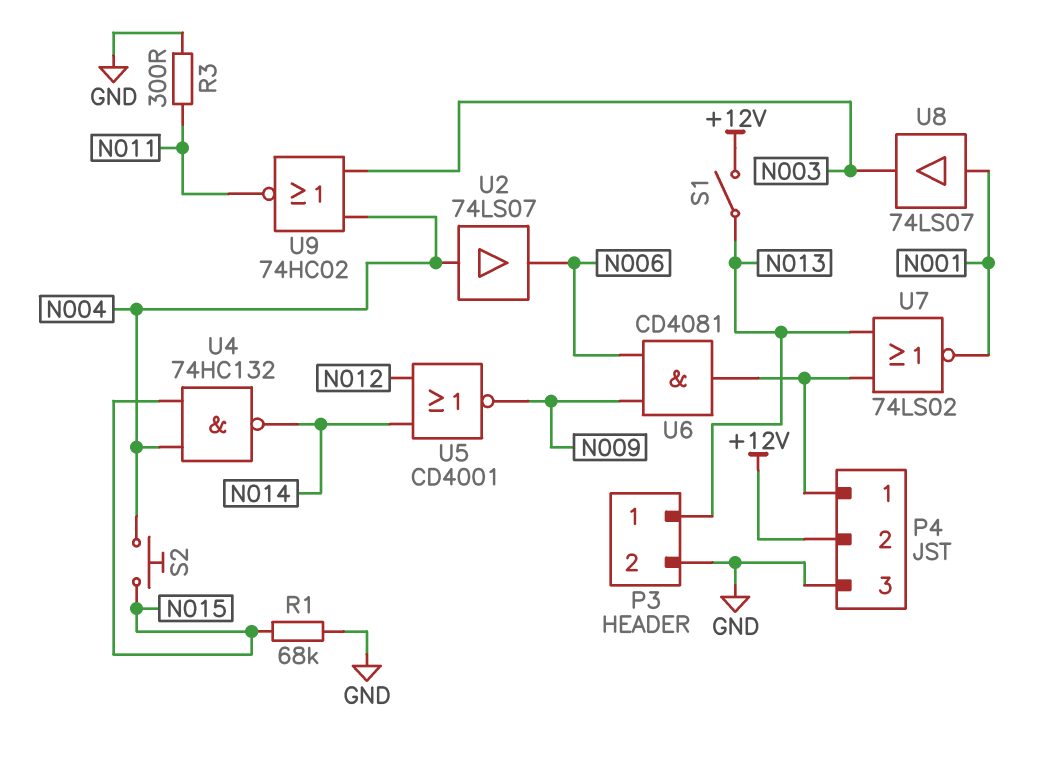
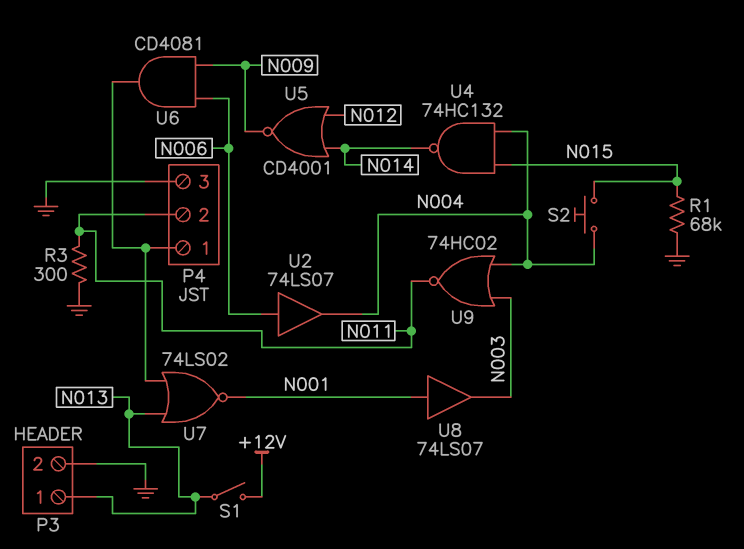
P4 pin 2: +12V -> N011
U2: buffer 74LS07 (in N004, out N006) -> buffer 74LS07 (in N006, out N004)

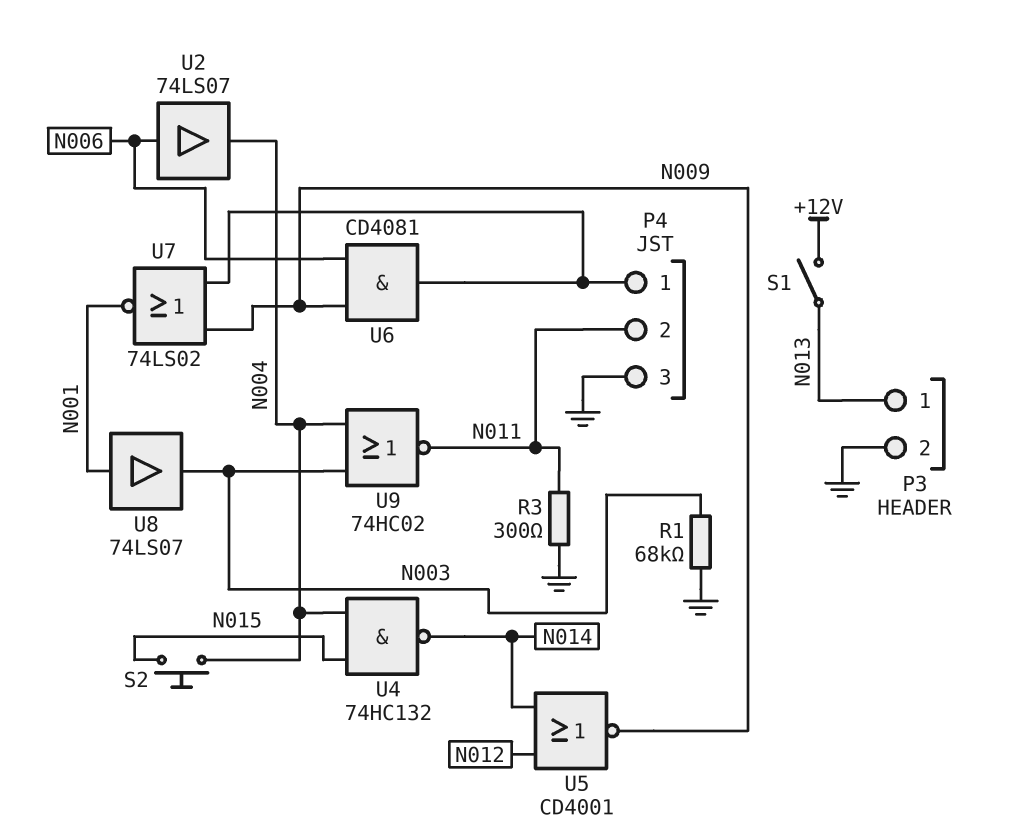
R1: 68k (GND, N015) -> 68k (GND, N003)
U7: NOR 74LS02 (in N013, in P4/1, out N001) -> NOR 74LS02 (in N009, in P4/1, out N001)

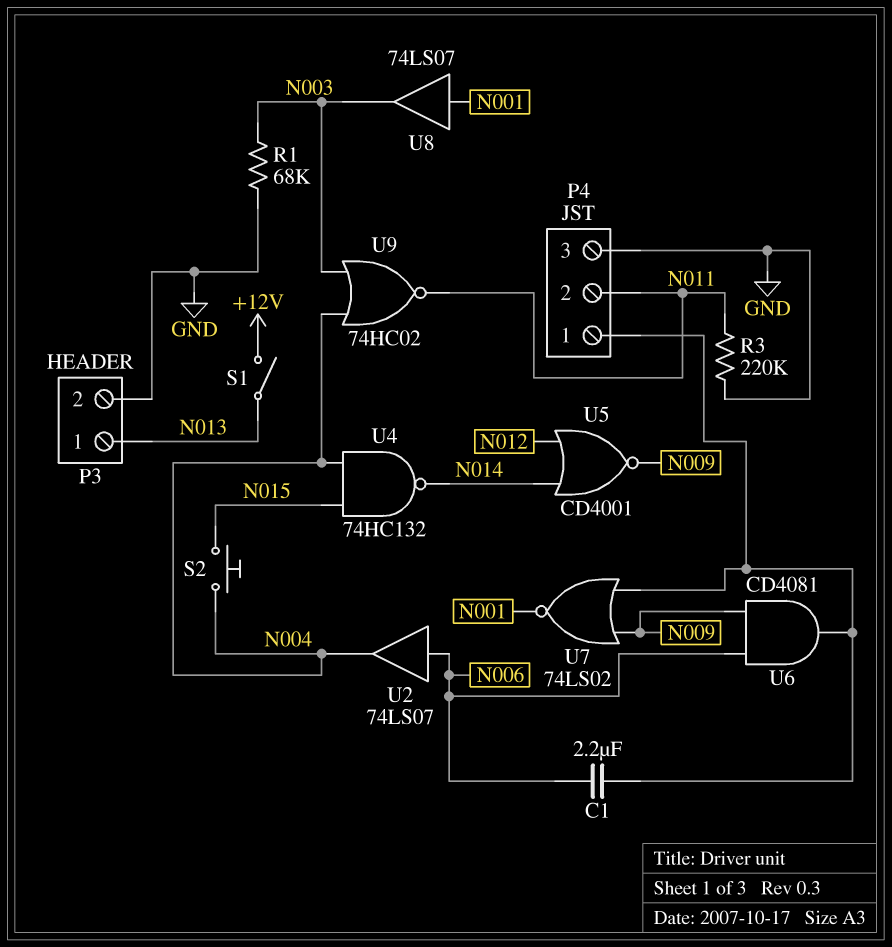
C1: none -> 2.2uF (N006, P4/1)
R3: 300 (GND, N011) -> 220k (GND, N011)

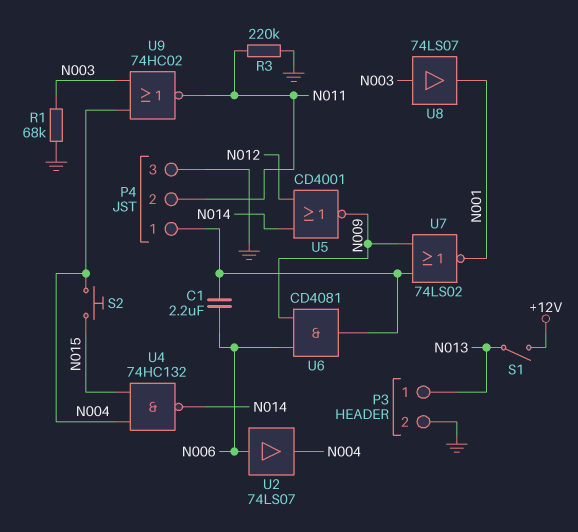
U8: buffer 74LS07 (in N001, out N003) -> buffer 74LS07 (in N003, out N001)

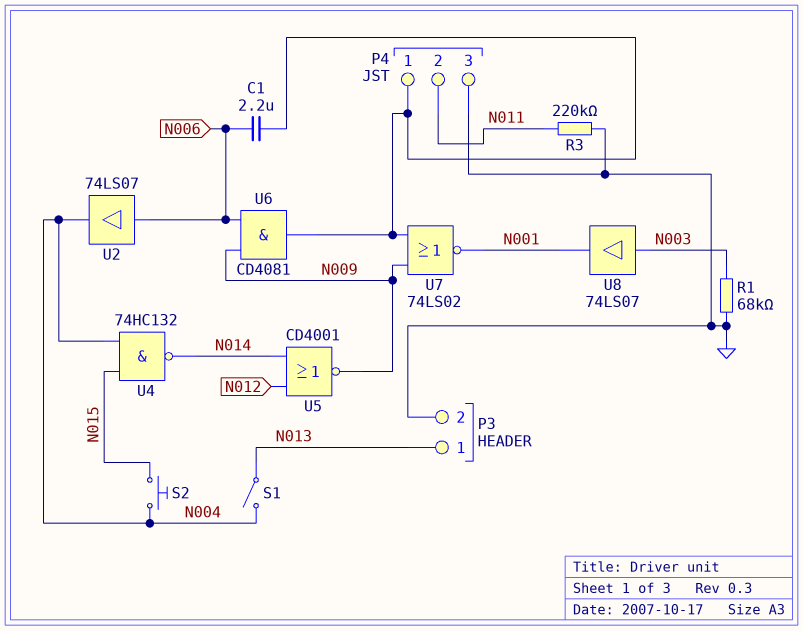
S1: switch (+12V, N013) -> switch (N004, N013)
U9: NOR 74HC02 (in N003, in N004, out N011) -> none

